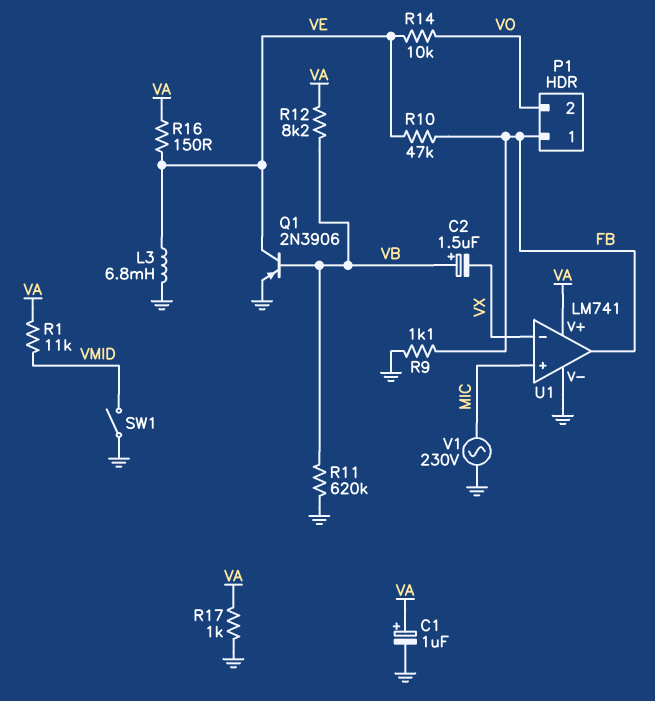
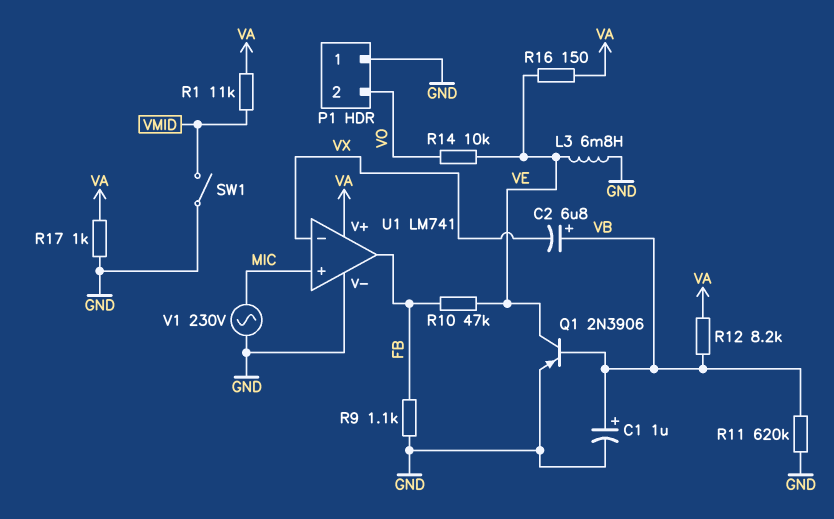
C1: 1uF (plus VA, minus GND) -> 1uF (plus VB, minus GND)
C2: 1.5uF (plus VB, minus VX) -> 6.8uF (plus VB, minus VX)
P1 pin 1: FB -> GND

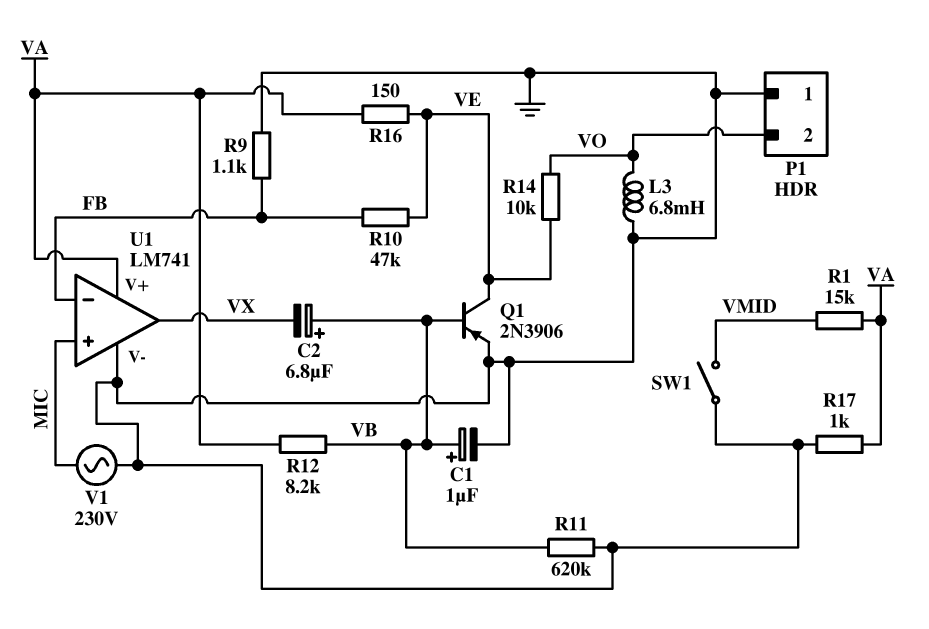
L3: 6.8mH (GND, VE) -> 6.8mH (GND, VO)
R1: 11k (VA, VMID) -> 15k (VA, VMID)
U1 pin in-: VX -> FB
U1 pin out: FB -> VX

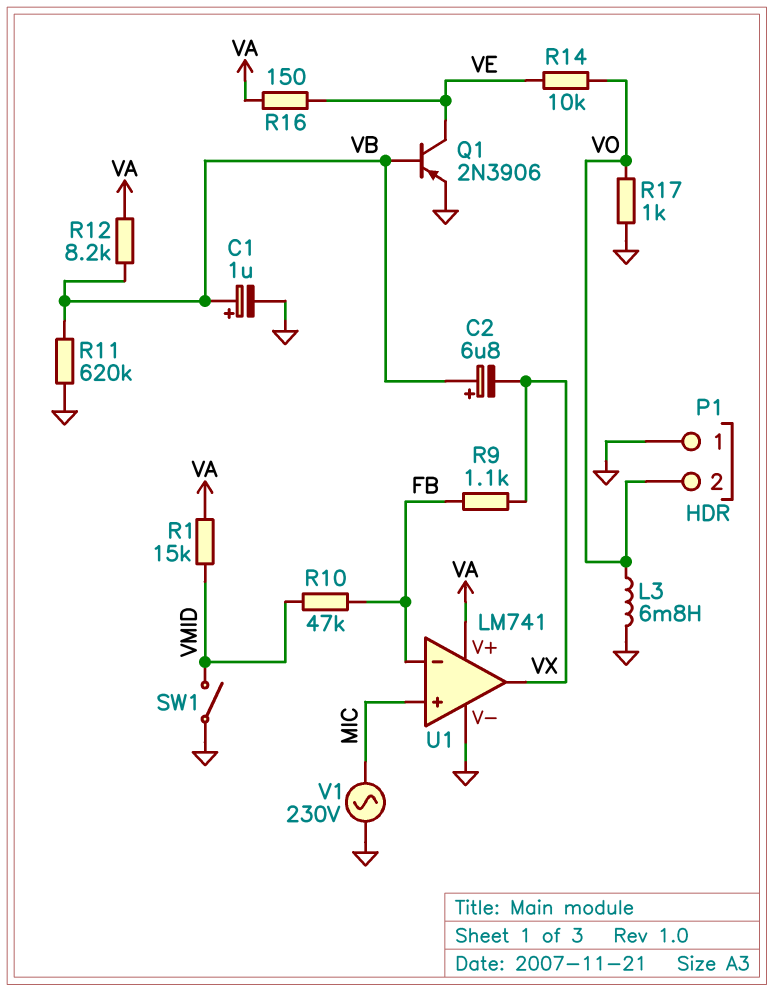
R9: 1.1k (FB, GND) -> 1.1k (FB, VX)
R10: 47k (FB, VE) -> 47k (FB, VMID)
R17: 1k (GND, VA) -> 1k (GND, VO)

